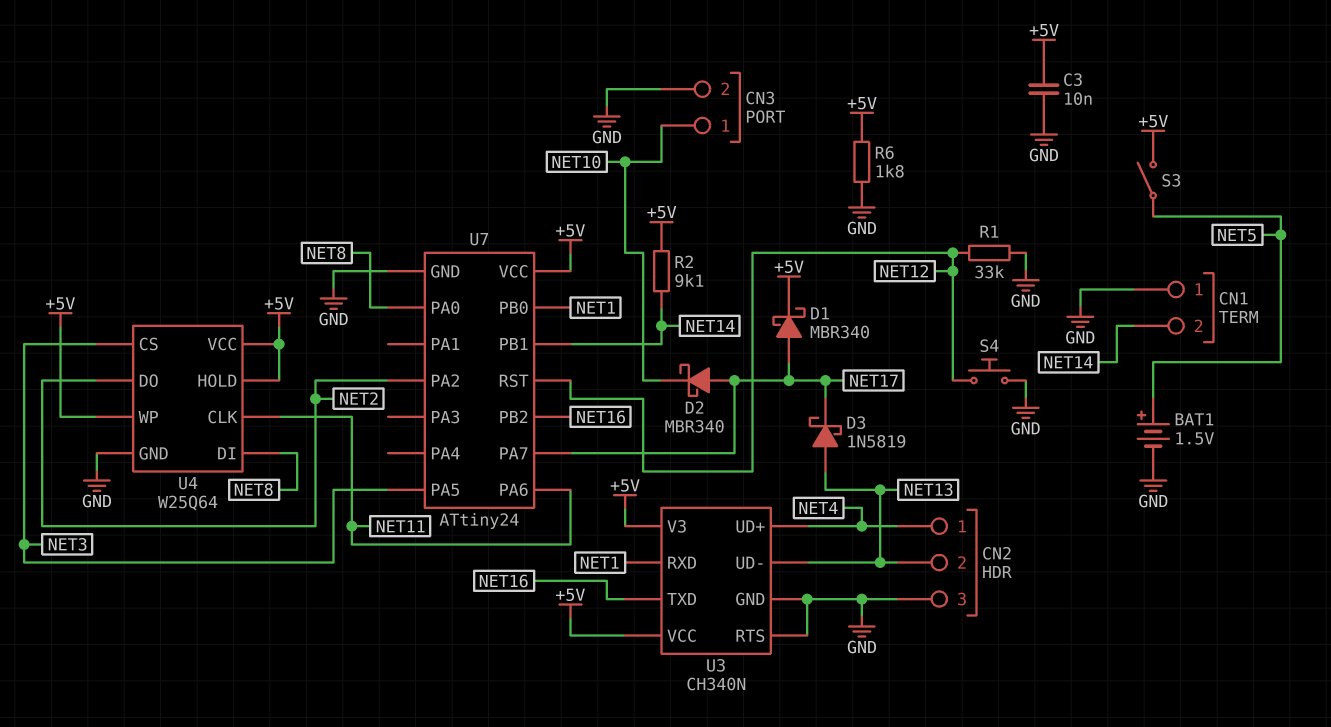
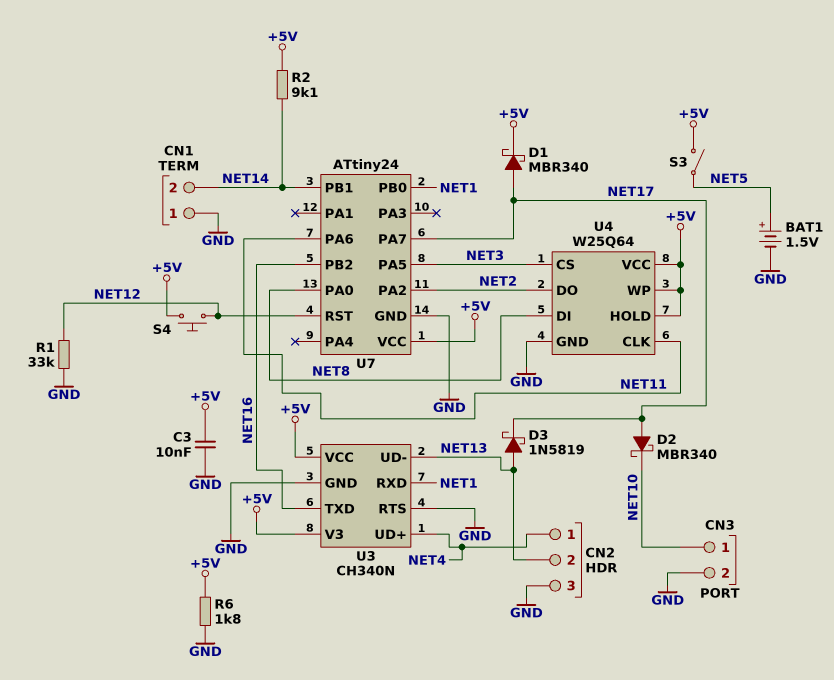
S4: button (GND, NET12) -> button (+5V, NET12)

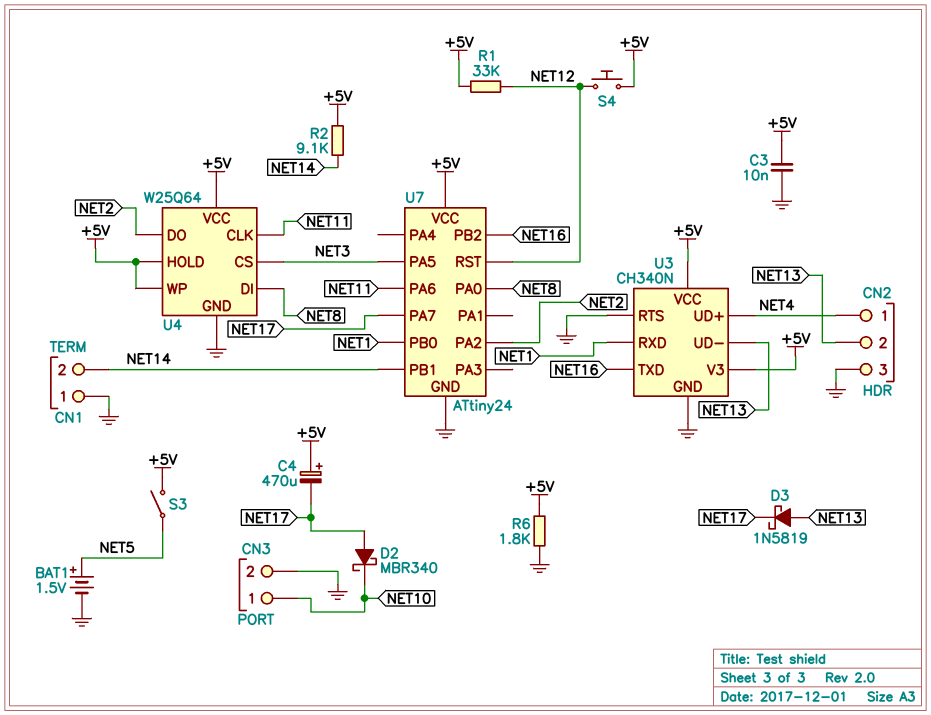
C4: none -> 470uF (plus +5V, minus NET17)
D1: schottky MBR340 (A NET17, K +5V) -> none
R1: 33k (GND, NET12) -> 33k (+5V, NET12)

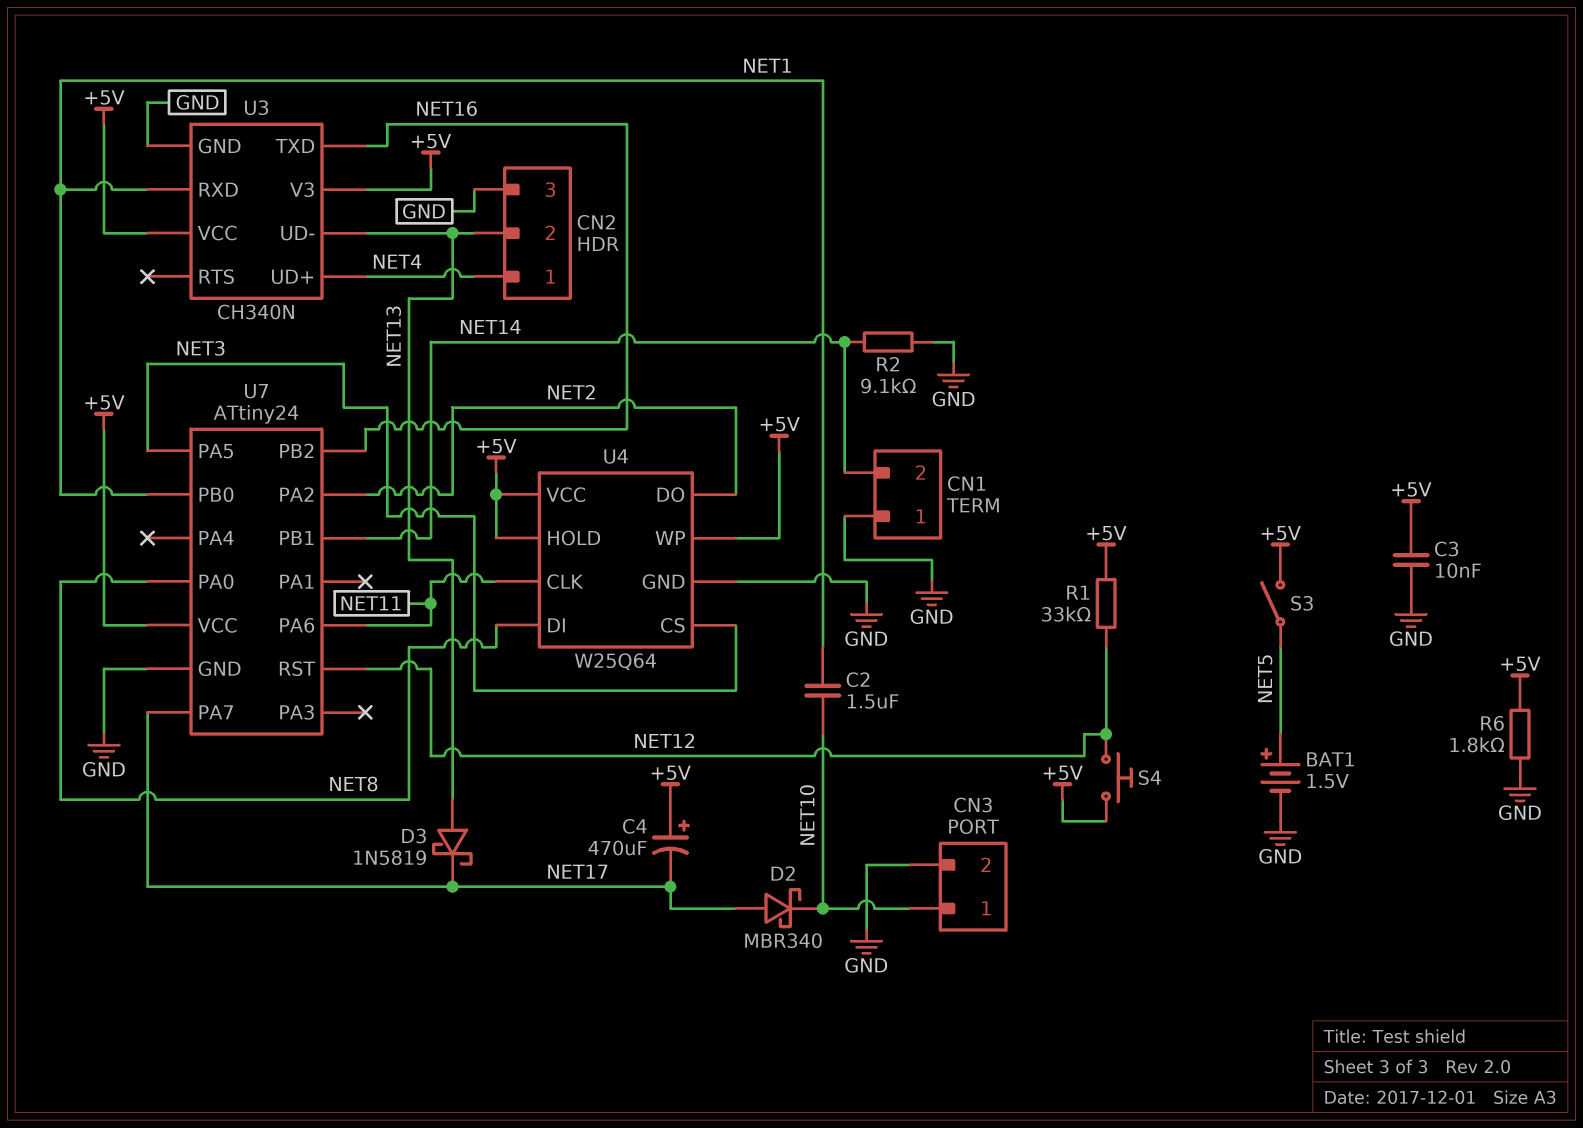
C2: none -> 1.5uF (NET1, NET10)
R2: 9.1k (+5V, NET14) -> 9.1k (GND, NET14)
U3 pin RTS: GND -> none

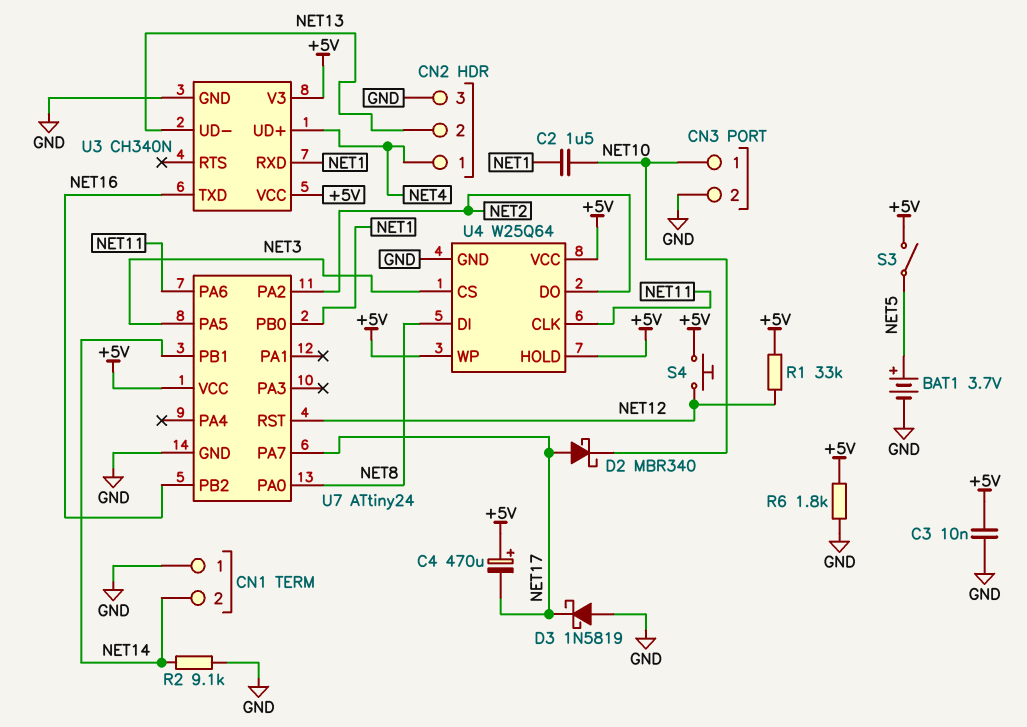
BAT1: 1.5V (plus NET5, minus GND) -> 3.7V (plus NET5, minus GND)
D3: schottky 1N5819 (A NET13, K NET17) -> schottky 1N5819 (A GND, K NET17)

